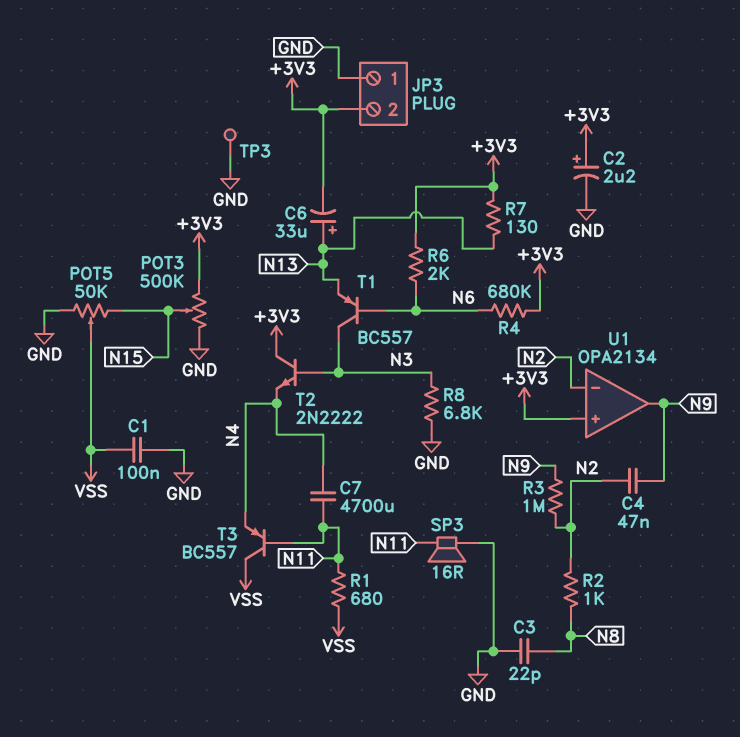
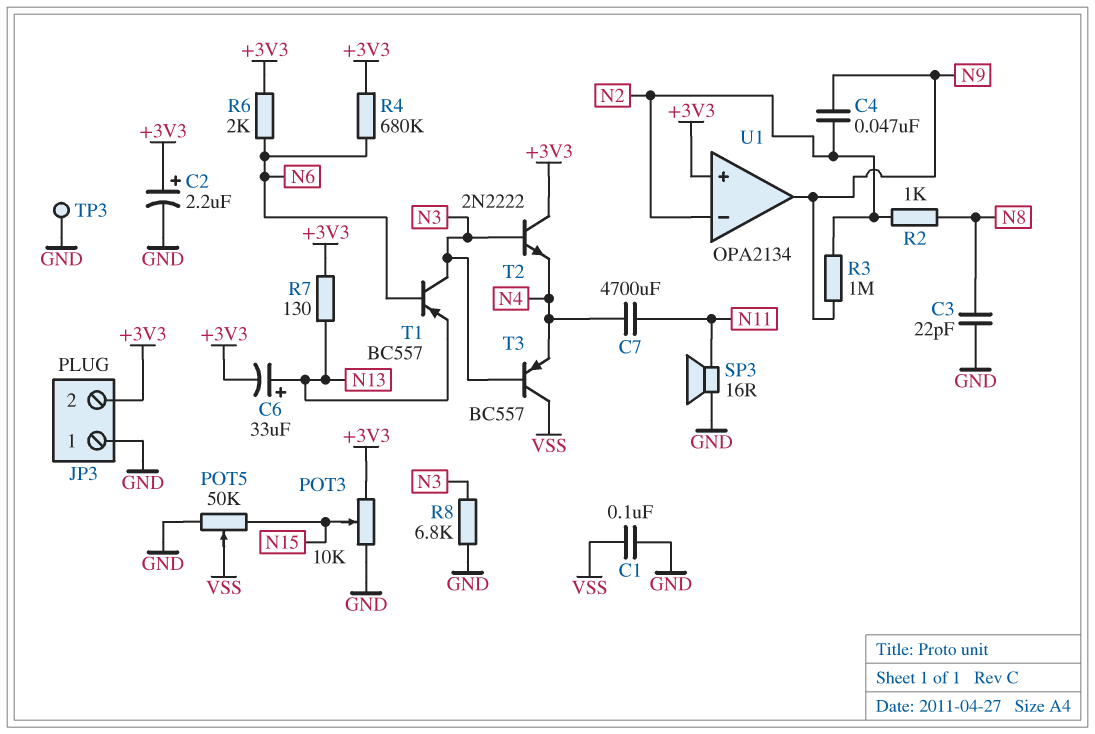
POT3: 500k (+3V3, GND, wiper N15) -> 10k (+3V3, GND, wiper N15)
R1: 680 (N11, VSS) -> none
T3: PNP BC557 (B N11, C VSS, E N4) -> PNP BC557 (B N3, C VSS, E N4)

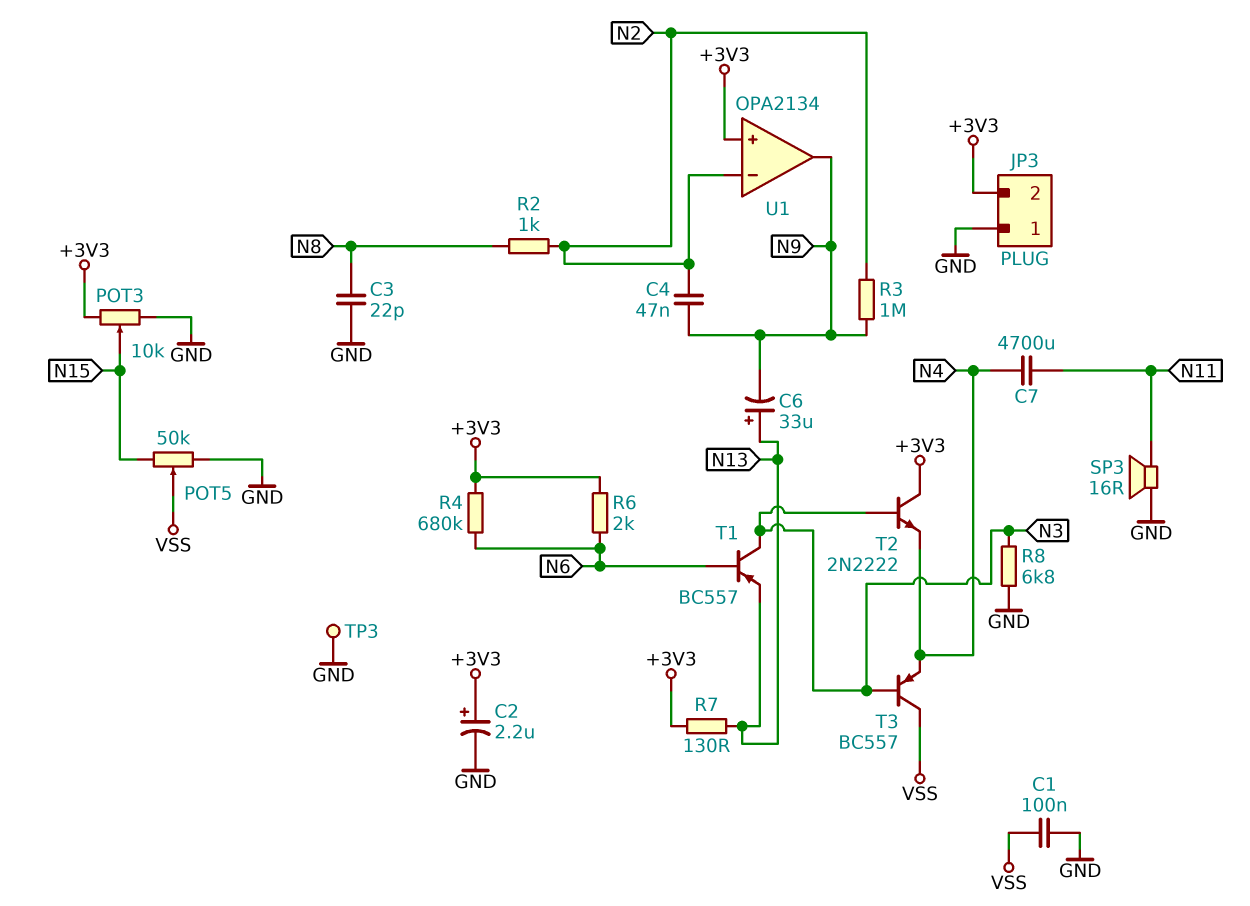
C6: 33uF (plus N13, minus +3V3) -> 33uF (plus N13, minus N9)

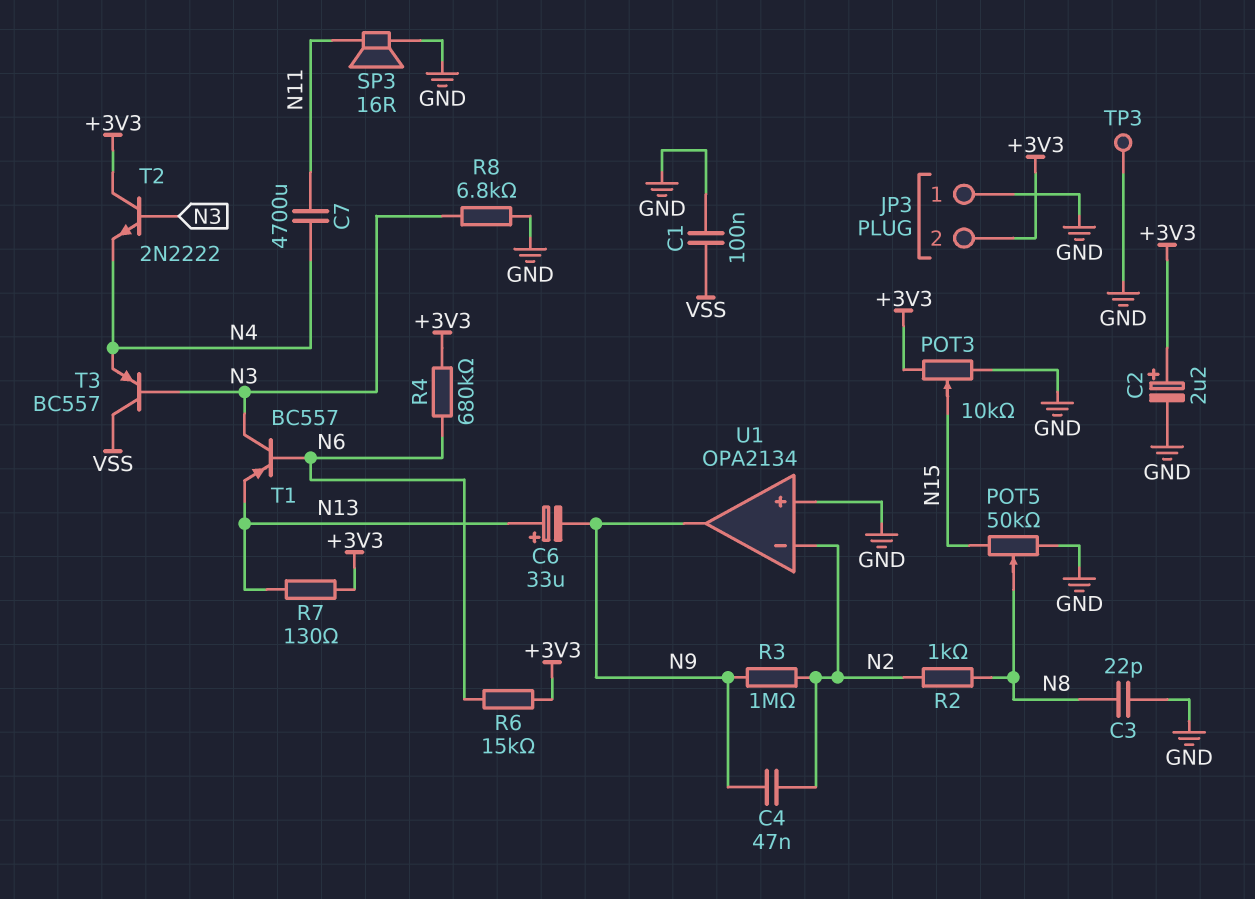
POT5: 50k (GND, N15, wiper VSS) -> 50k (GND, N15, wiper N8)
R6: 2k (+3V3, N6) -> 15k (+3V3, N6)
U1 pin in+: +3V3 -> GND

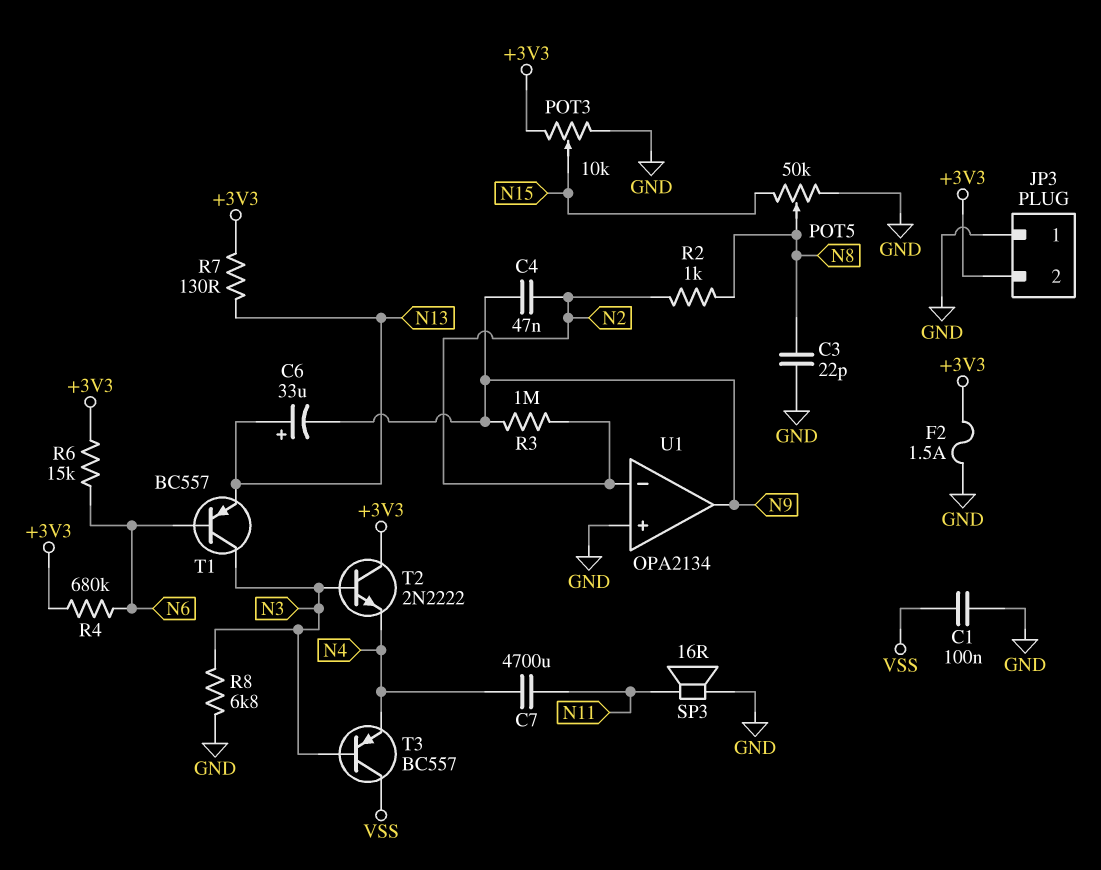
C2: 2.2uF (plus +3V3, minus GND) -> none
F2: none -> 1.5A (+3V3, GND)
TP3: test point (GND) -> none

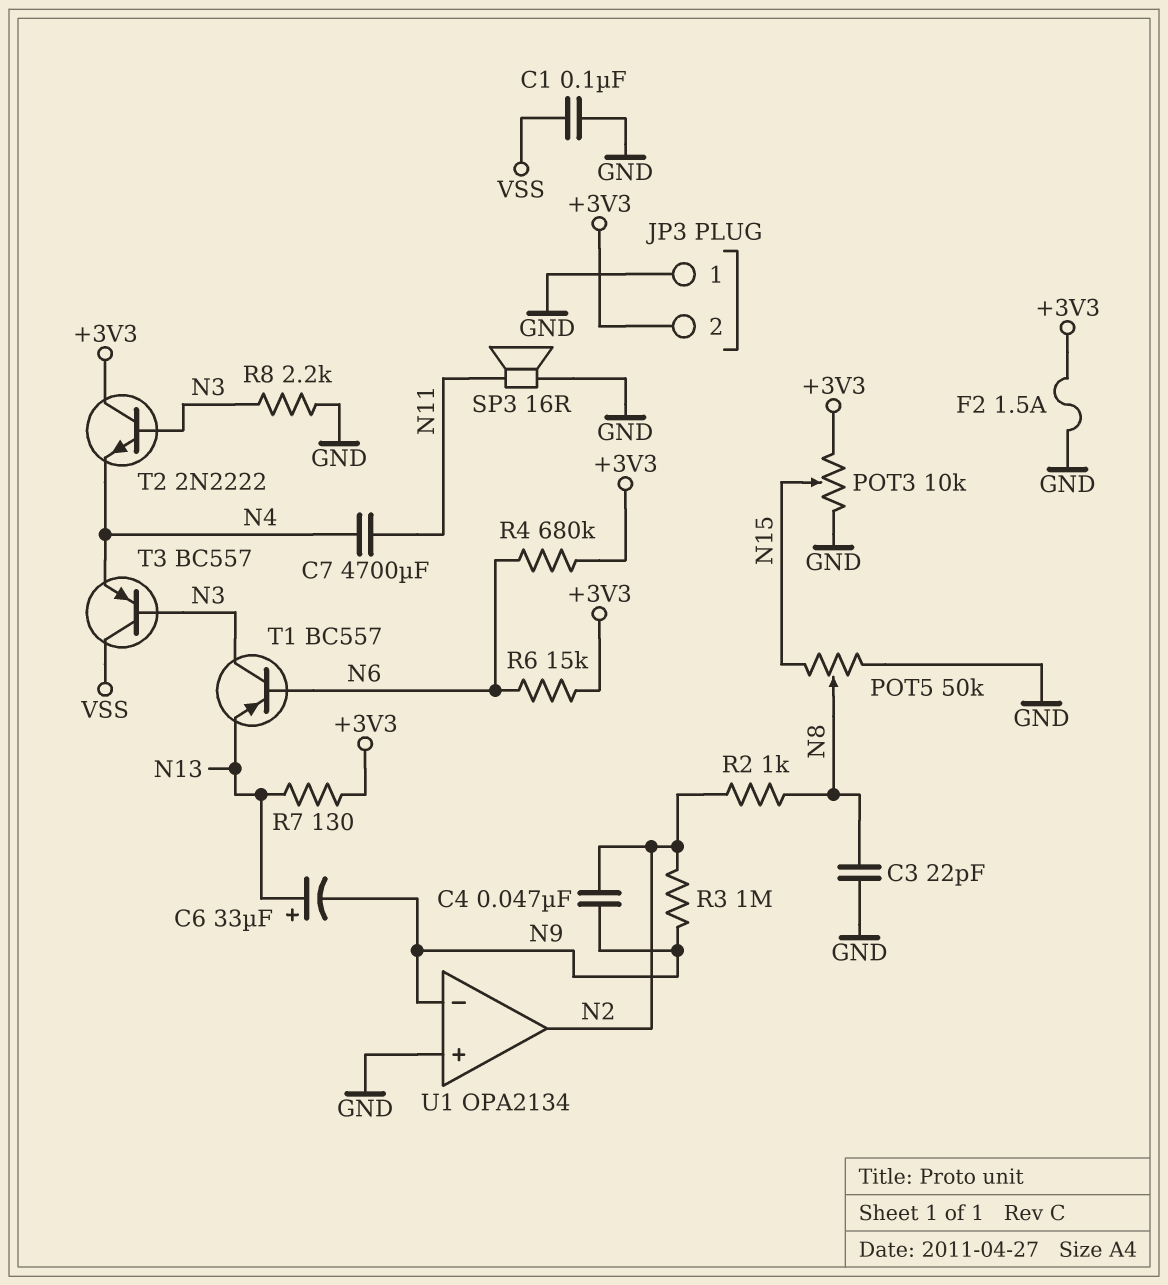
R8: 6.8k (GND, N3) -> 2.2k (GND, N3)
U1 pin in-: N2 -> N9
U1 pin out: N9 -> N2

